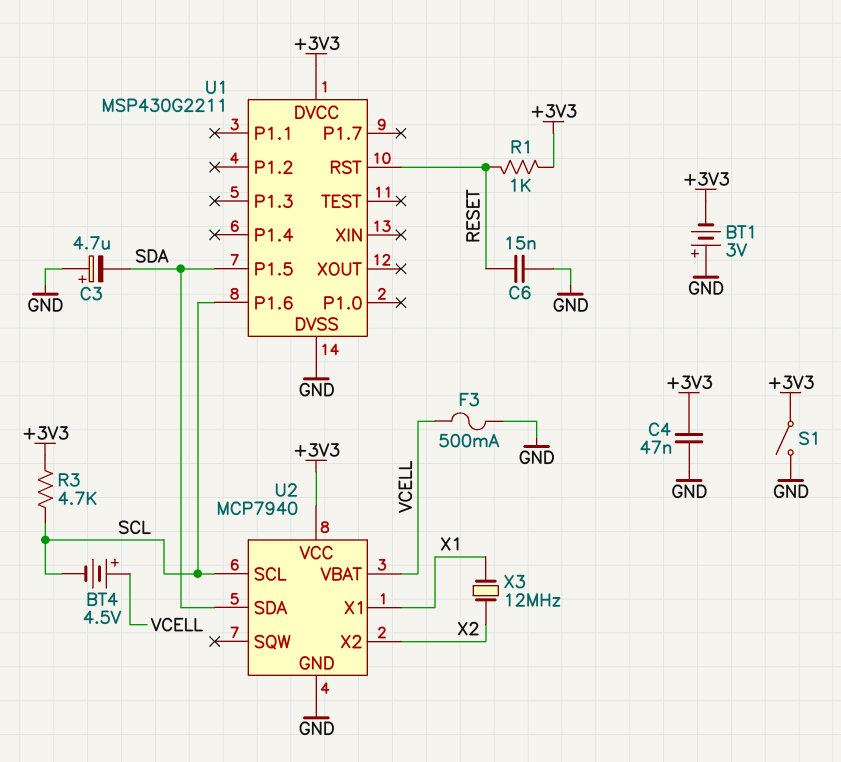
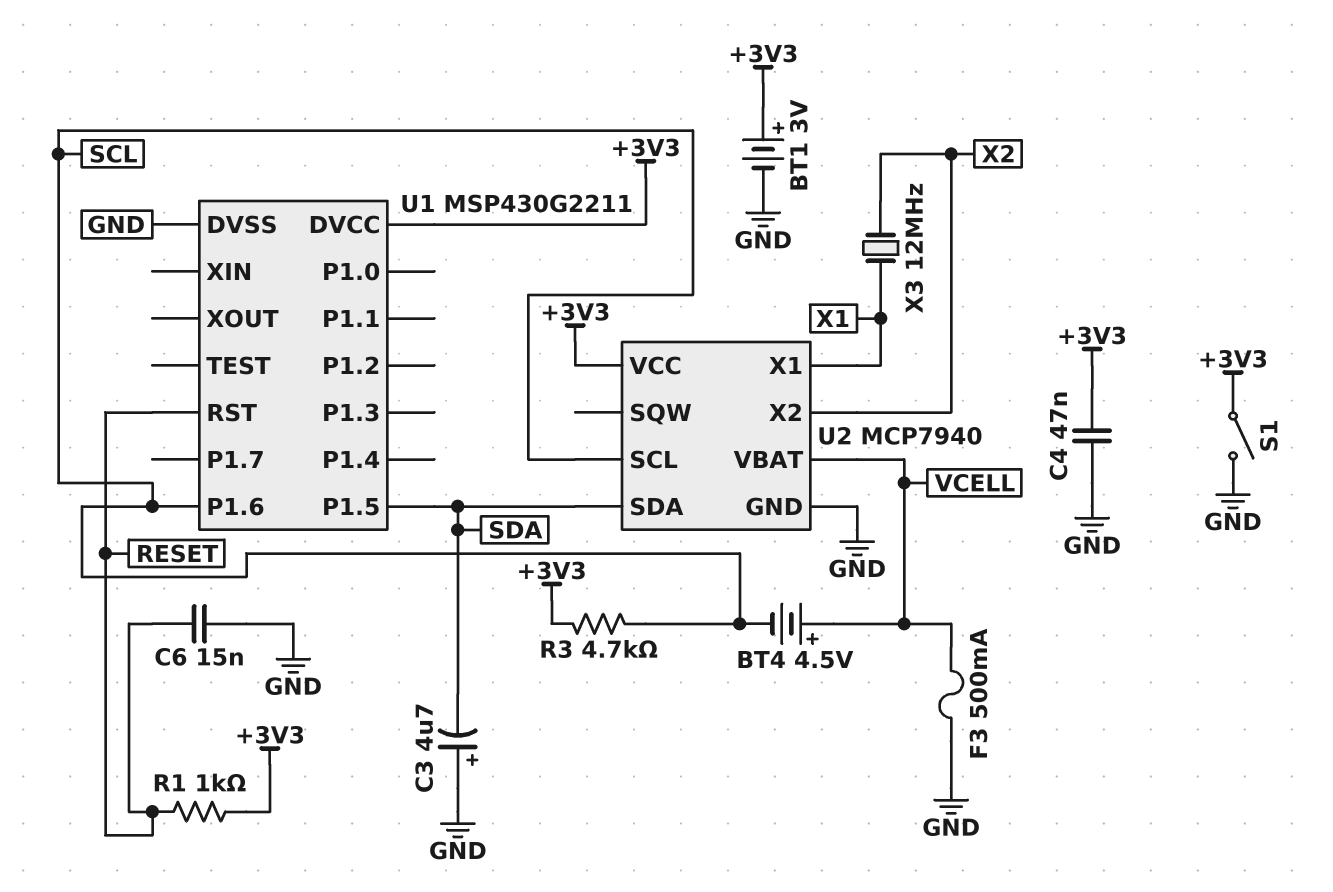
BT1: 3V (plus GND, minus +3V3) -> 3V (plus +3V3, minus GND)

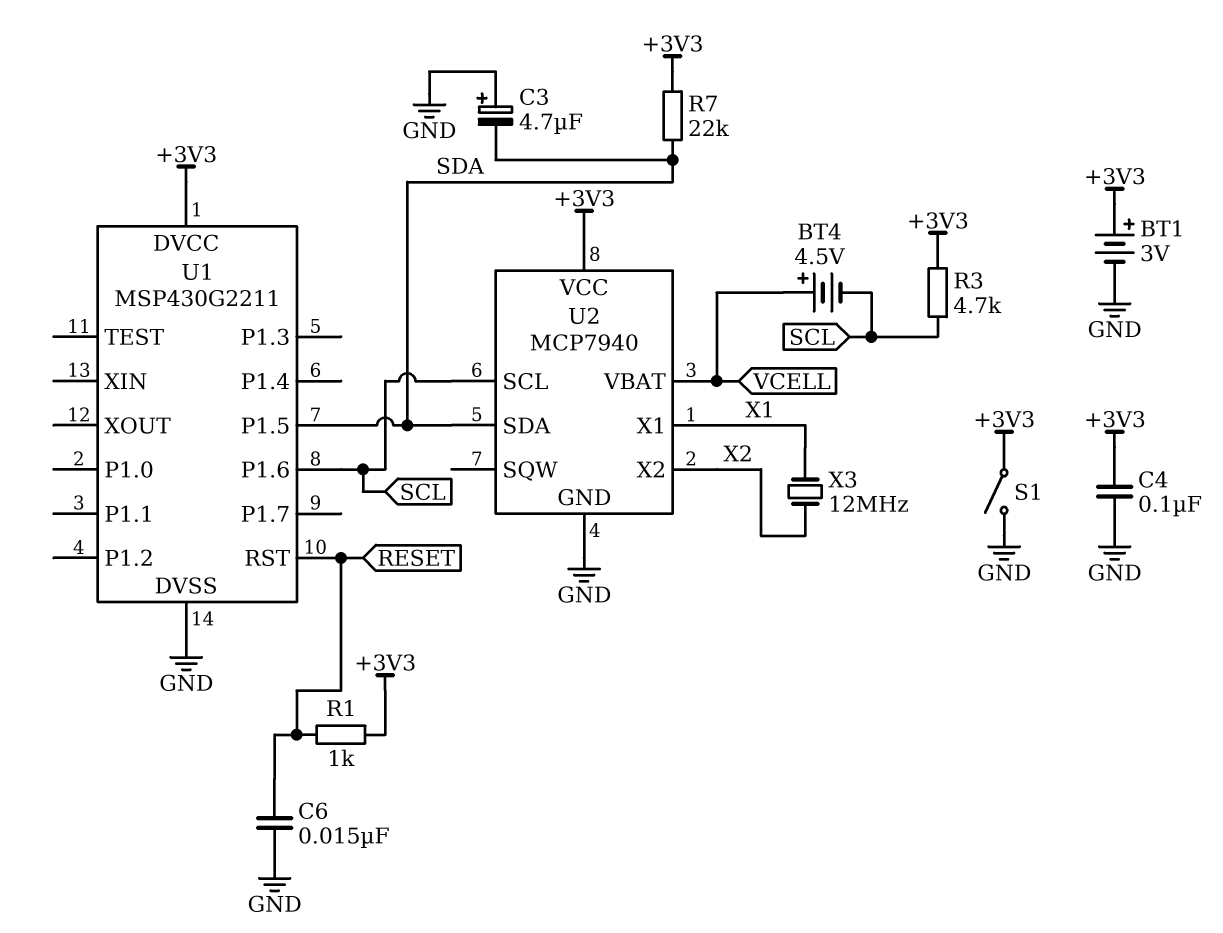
C4: 47nF (+3V3, GND) -> 100nF (+3V3, GND)
F3: 500mA (GND, VCELL) -> none
R7: none -> 22k (+3V3, SDA)

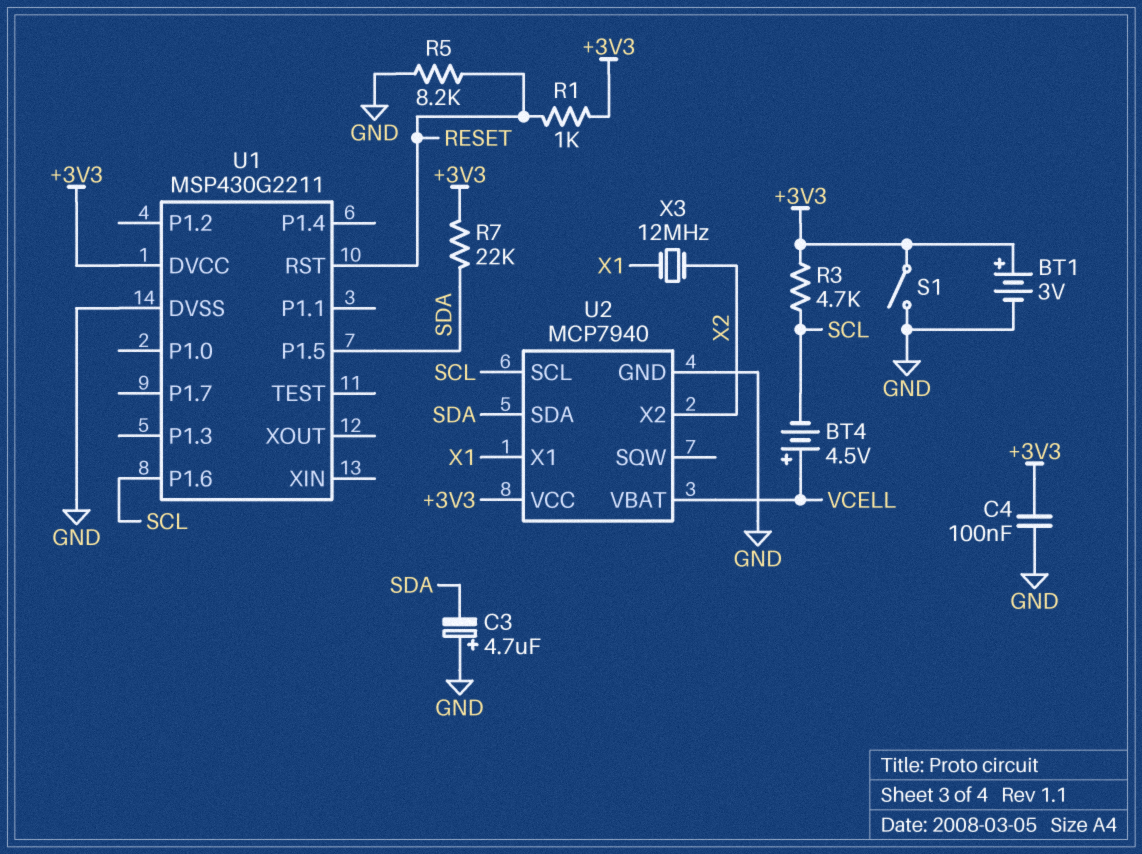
C6: 15nF (GND, RESET) -> none
R5: none -> 8.2k (GND, RESET)

